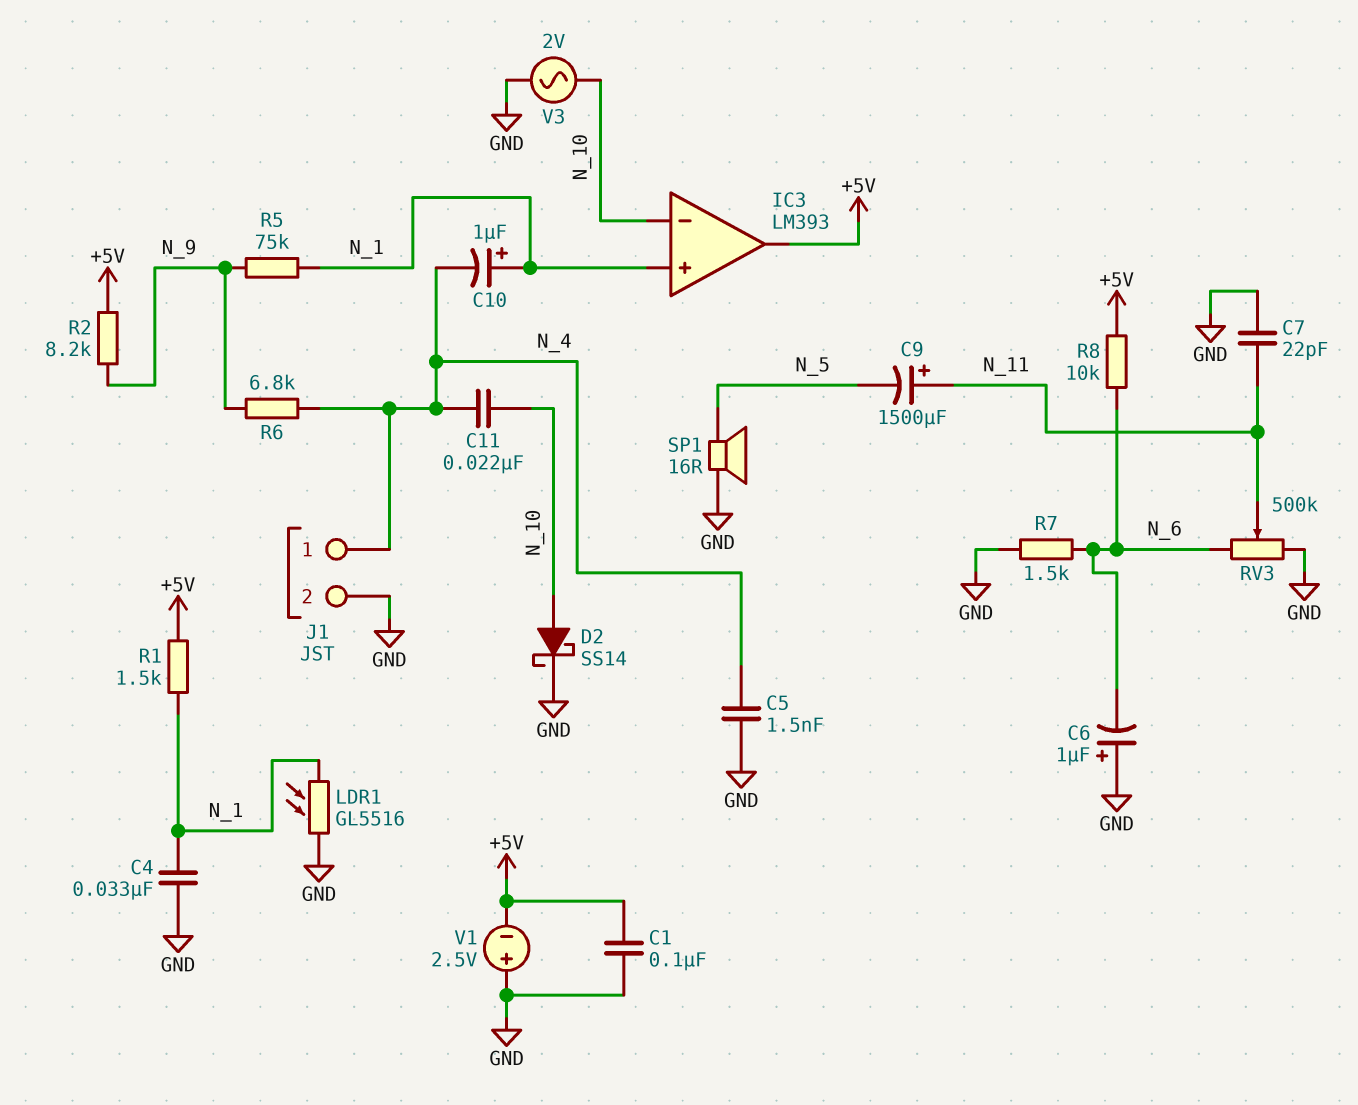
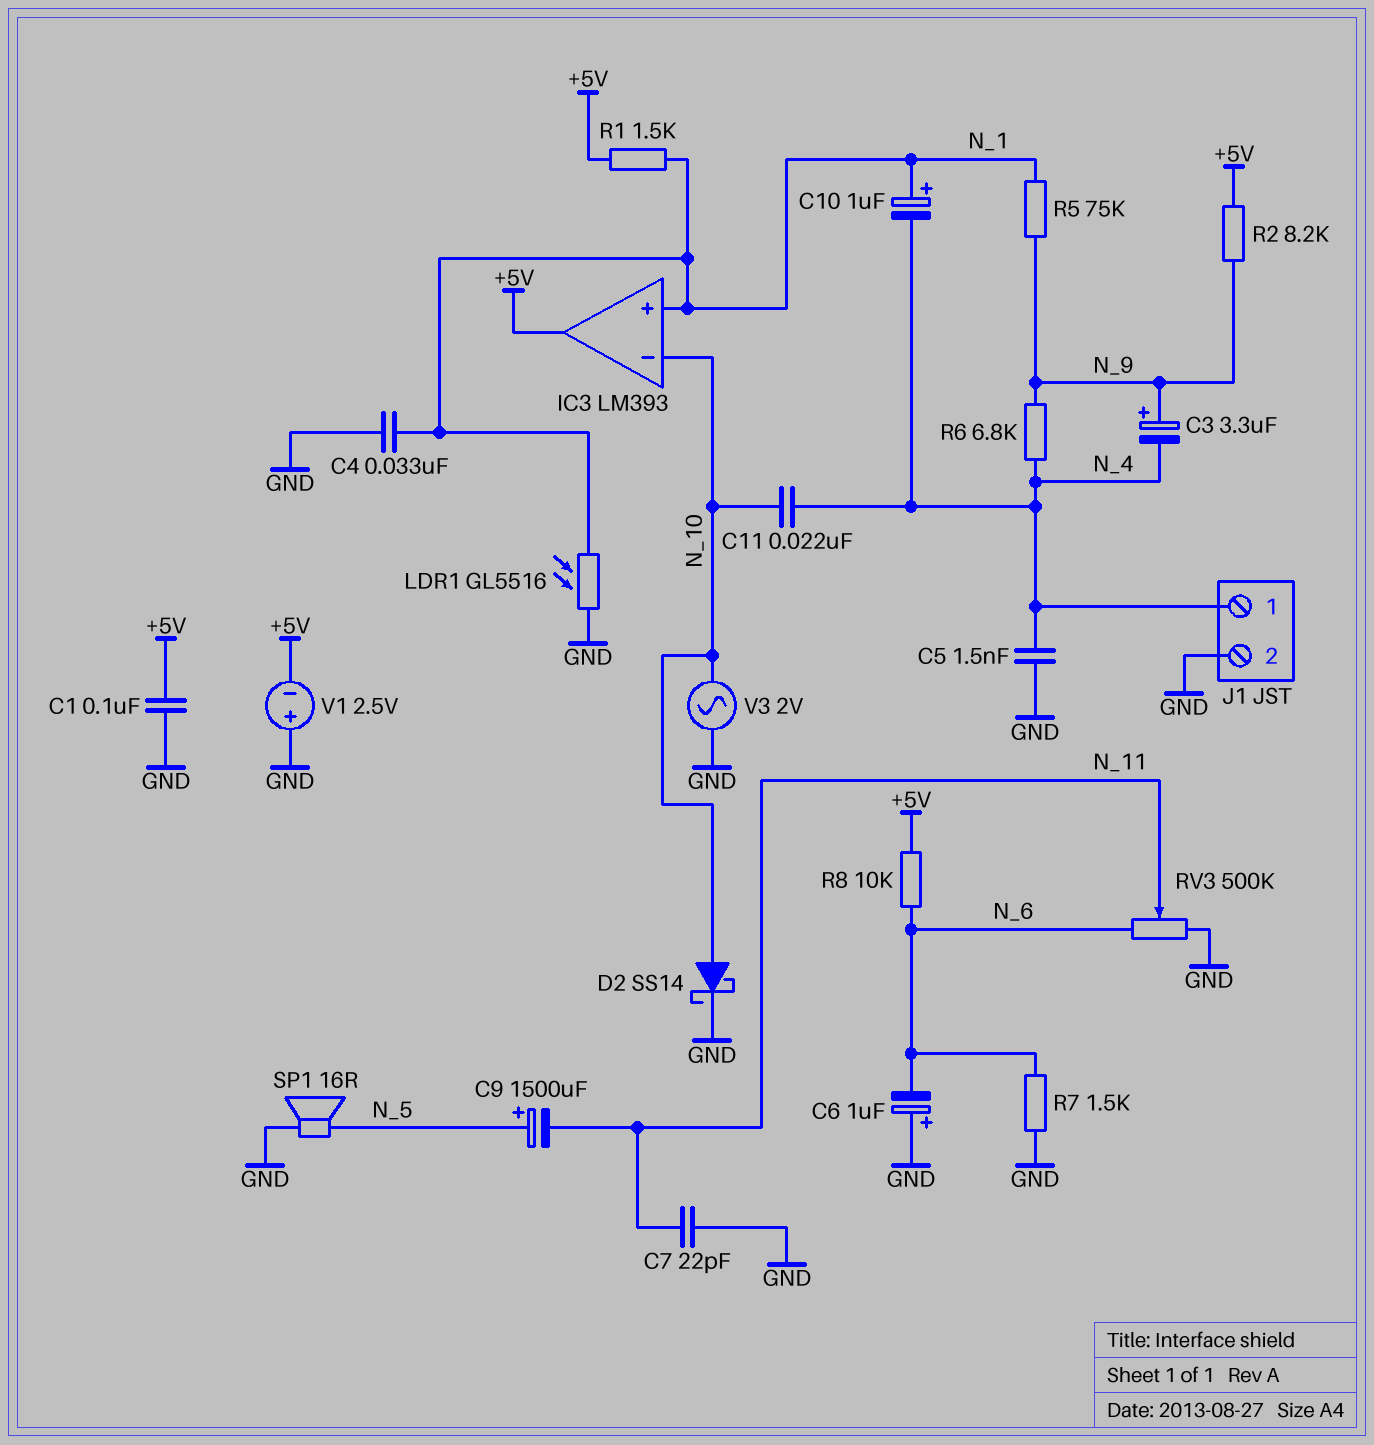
C3: none -> 3.3uF (plus N_9, minus N_4)
C9: 1500uF (plus N_11, minus N_5) -> 1500uF (plus N_5, minus N_11)

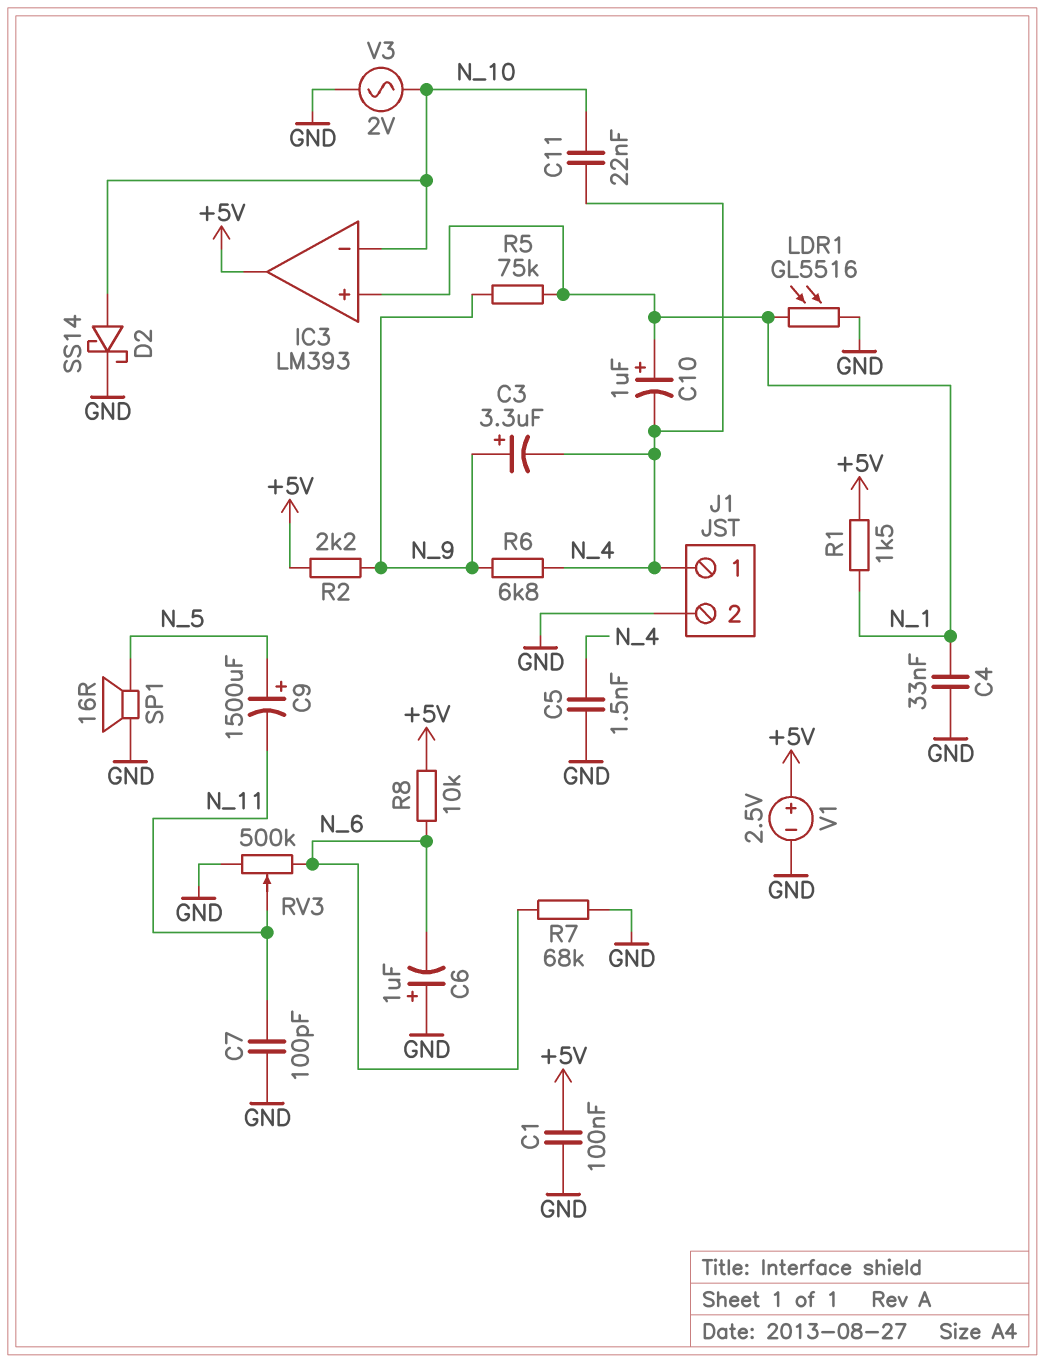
C7: 22pF (GND, N_11) -> 100pF (GND, N_11)
R2: 8.2k (+5V, N_9) -> 2.2k (+5V, N_9)
R7: 1.5k (GND, N_6) -> 68k (GND, N_6)
V1: 2.5V (plus GND, minus +5V) -> 2.5V (plus +5V, minus GND)

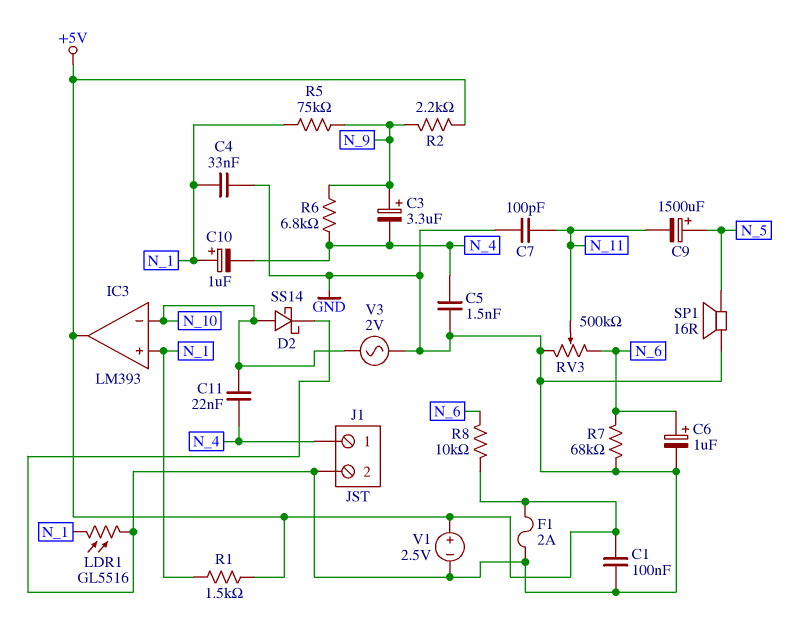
C6: 1uF (plus GND, minus N_6) -> 1uF (plus N_6, minus GND)
F1: none -> 2A (+5V, GND)

